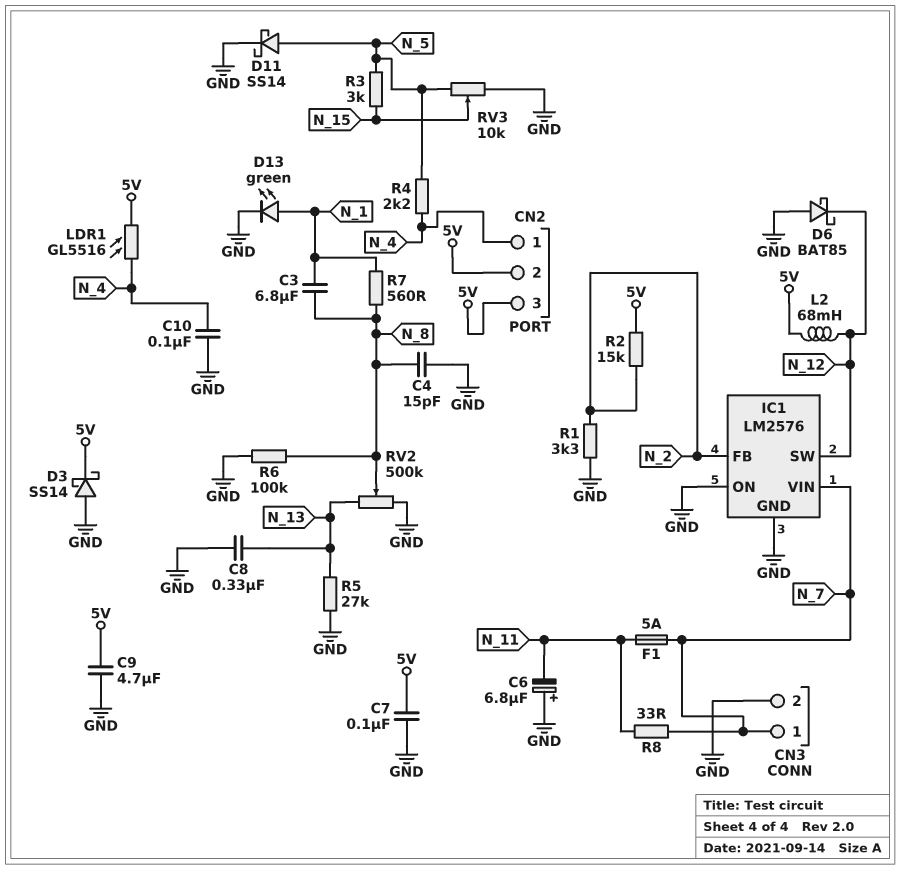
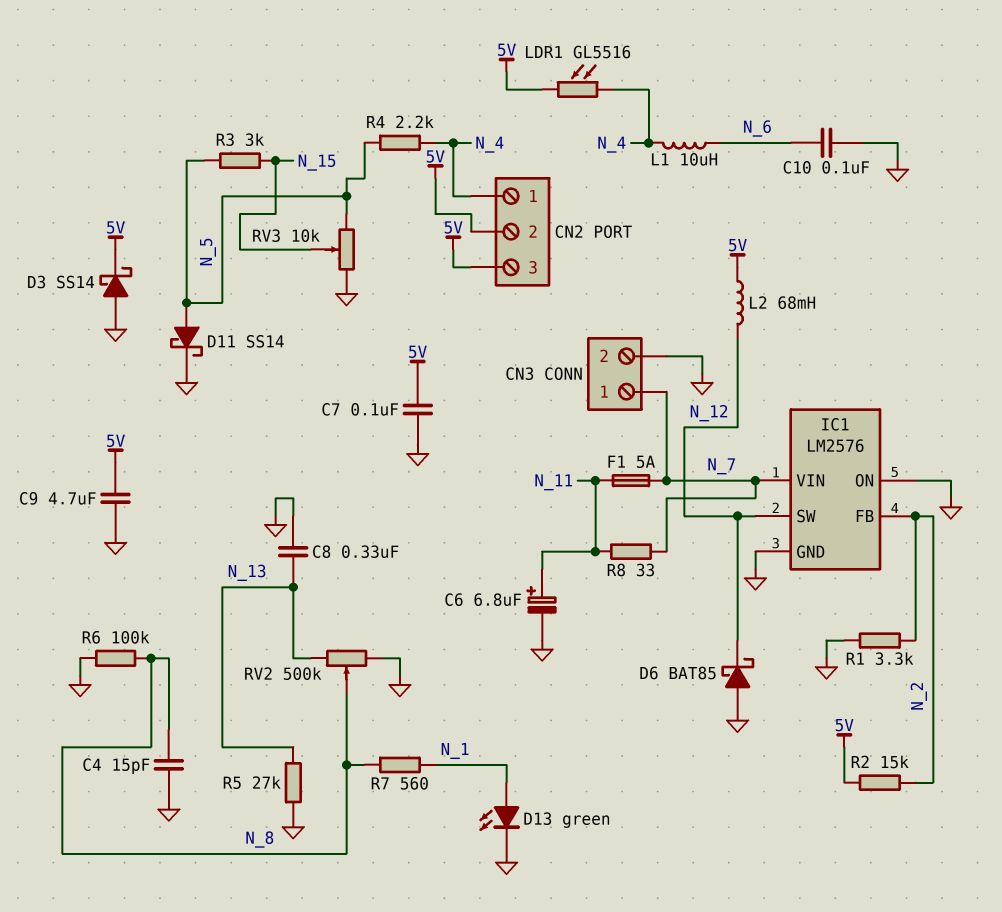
C3: 6.8uF (N_1, N_8) -> none
C6: 6.8uF (plus GND, minus N_11) -> 6.8uF (plus N_11, minus GND)
C10: 100nF (GND, N_4) -> 100nF (GND, N_6)
L1: none -> 10uH (N_4, N_6)

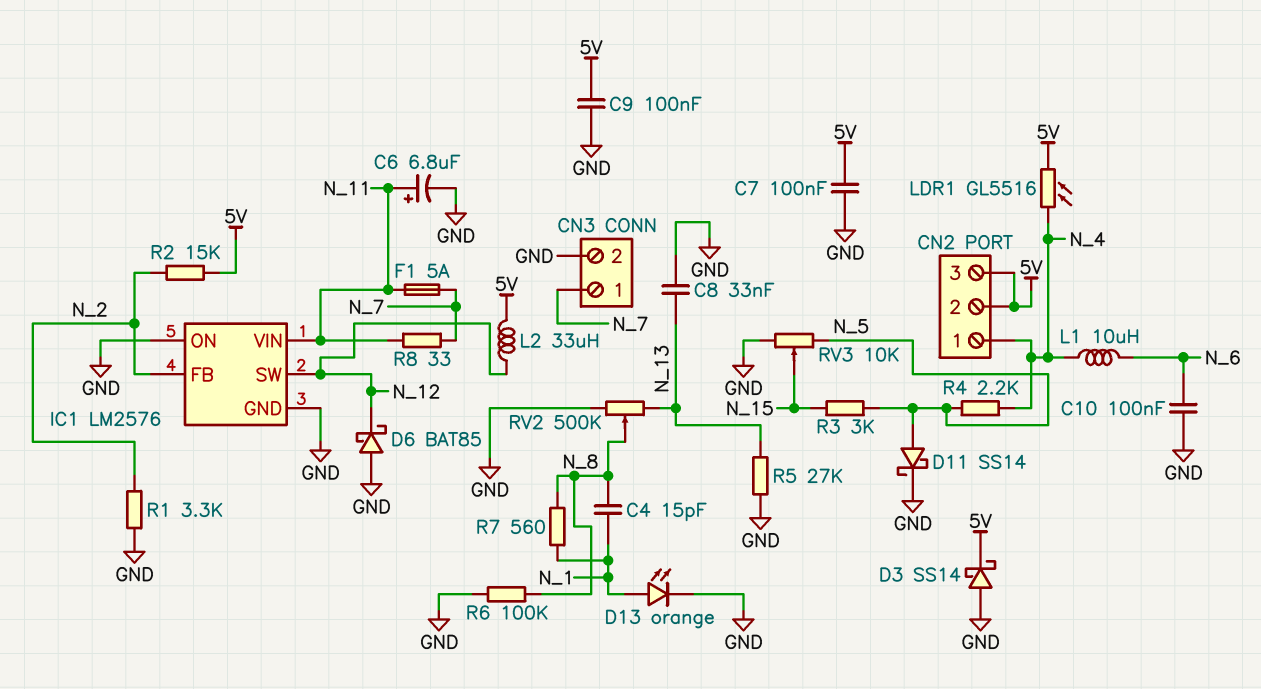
C4: 15pF (GND, N_8) -> 15pF (N_1, N_8)
C8: 330nF (GND, N_13) -> 33nF (GND, N_13)
C9: 4.7uF (5V, GND) -> 100nF (5V, GND)
D13: LED green (A N_1, K GND) -> LED orange (A N_1, K GND)
IC1 pin VIN: N_7 -> N_11
L2: 68mH (5V, N_12) -> 33uH (5V, N_12)

